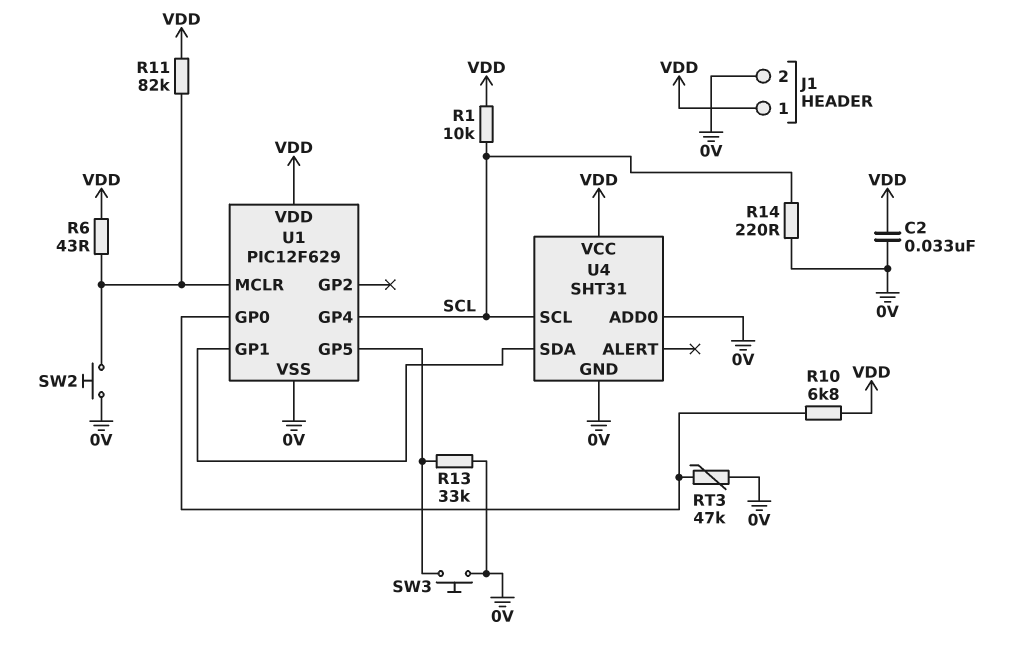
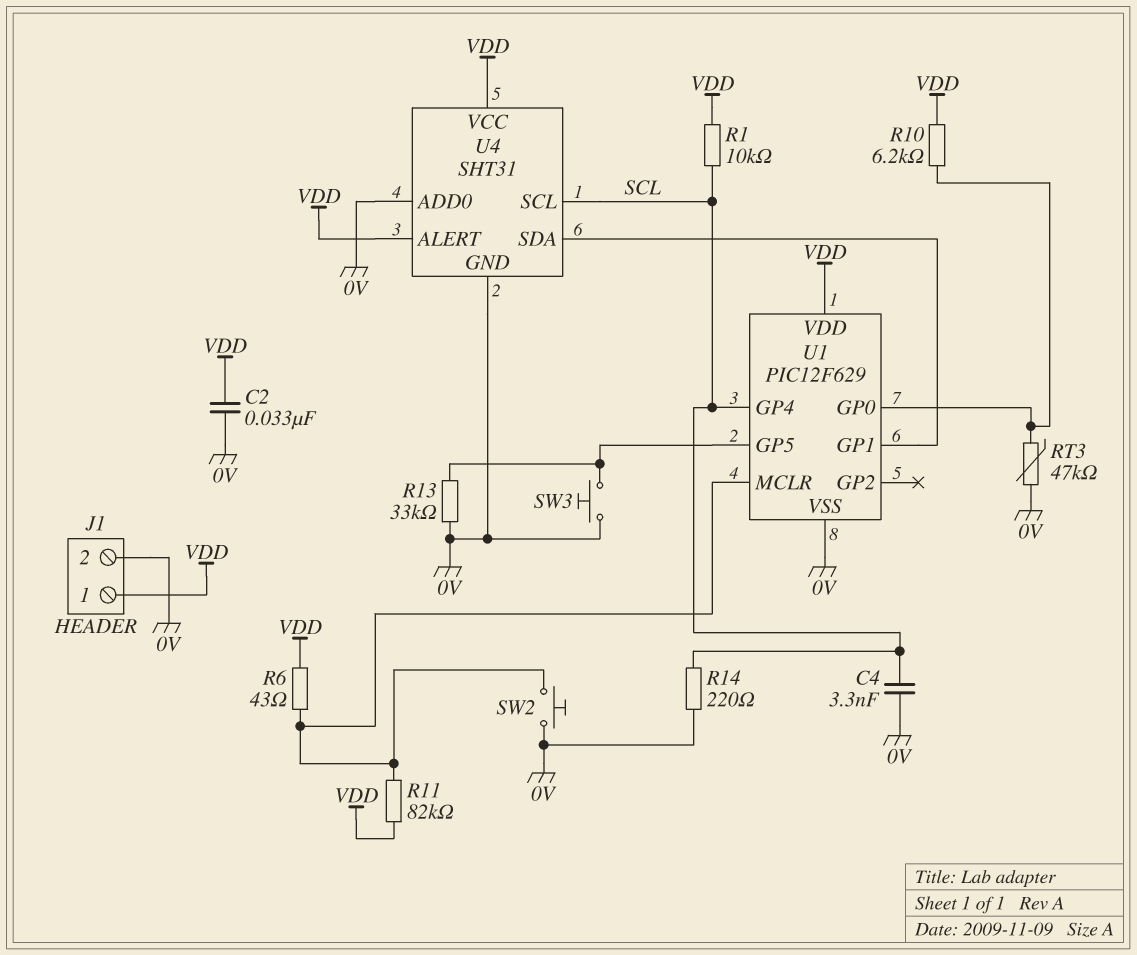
C4: none -> 3.3nF (0V, SCL)
R10: 6.8k (U1/GP0, VDD) -> 6.2k (U1/GP0, VDD)
U4 pin ALERT: none -> VDD

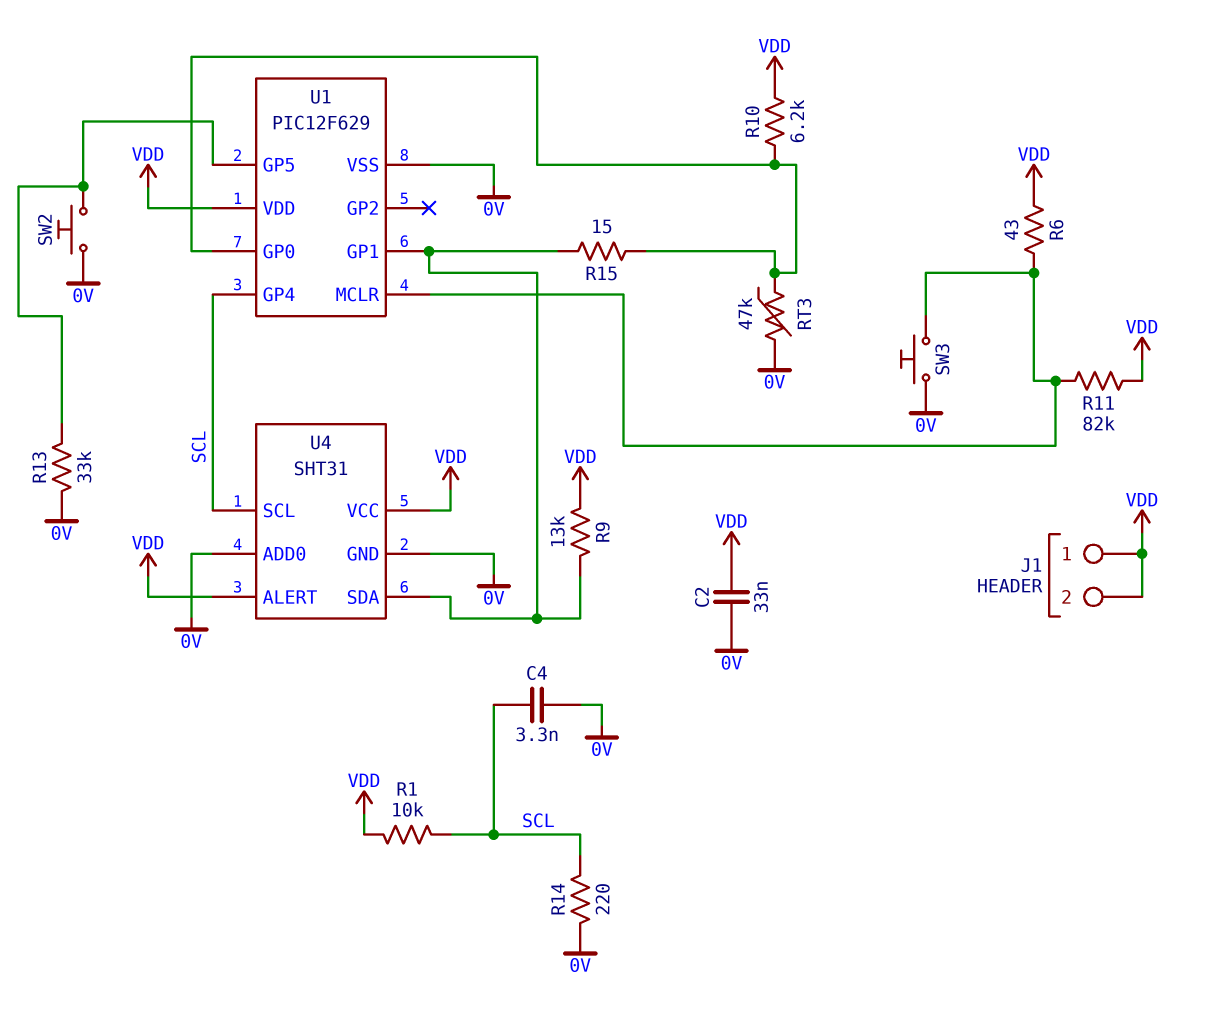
J1 pin 2: 0V -> VDD
R9: none -> 13k (U1/GP1, VDD)
R15: none -> 15 (U1/GP0, U1/GP1)
SW2: button (0V, U1/MCLR) -> button (0V, U1/GP5)
SW3: button (0V, U1/GP5) -> button (0V, U1/MCLR)

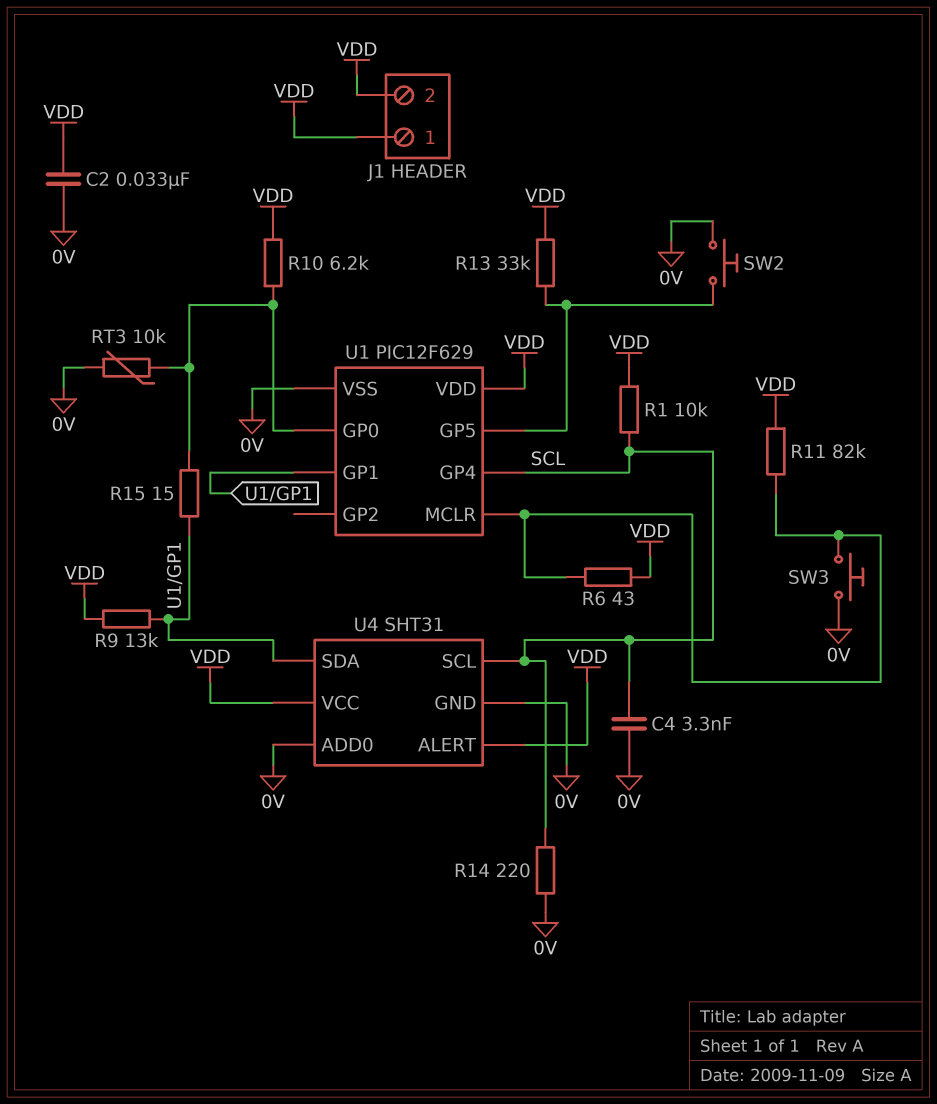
R13: 33k (0V, U1/GP5) -> 33k (U1/GP5, VDD)
RT3: 47k (0V, U1/GP0) -> 10k (0V, U1/GP0)

